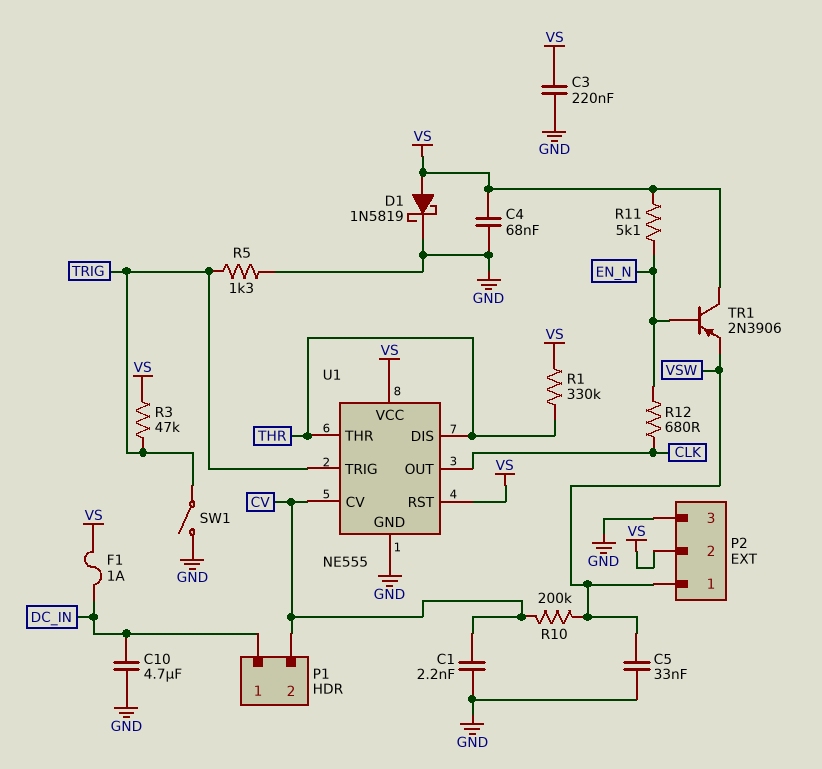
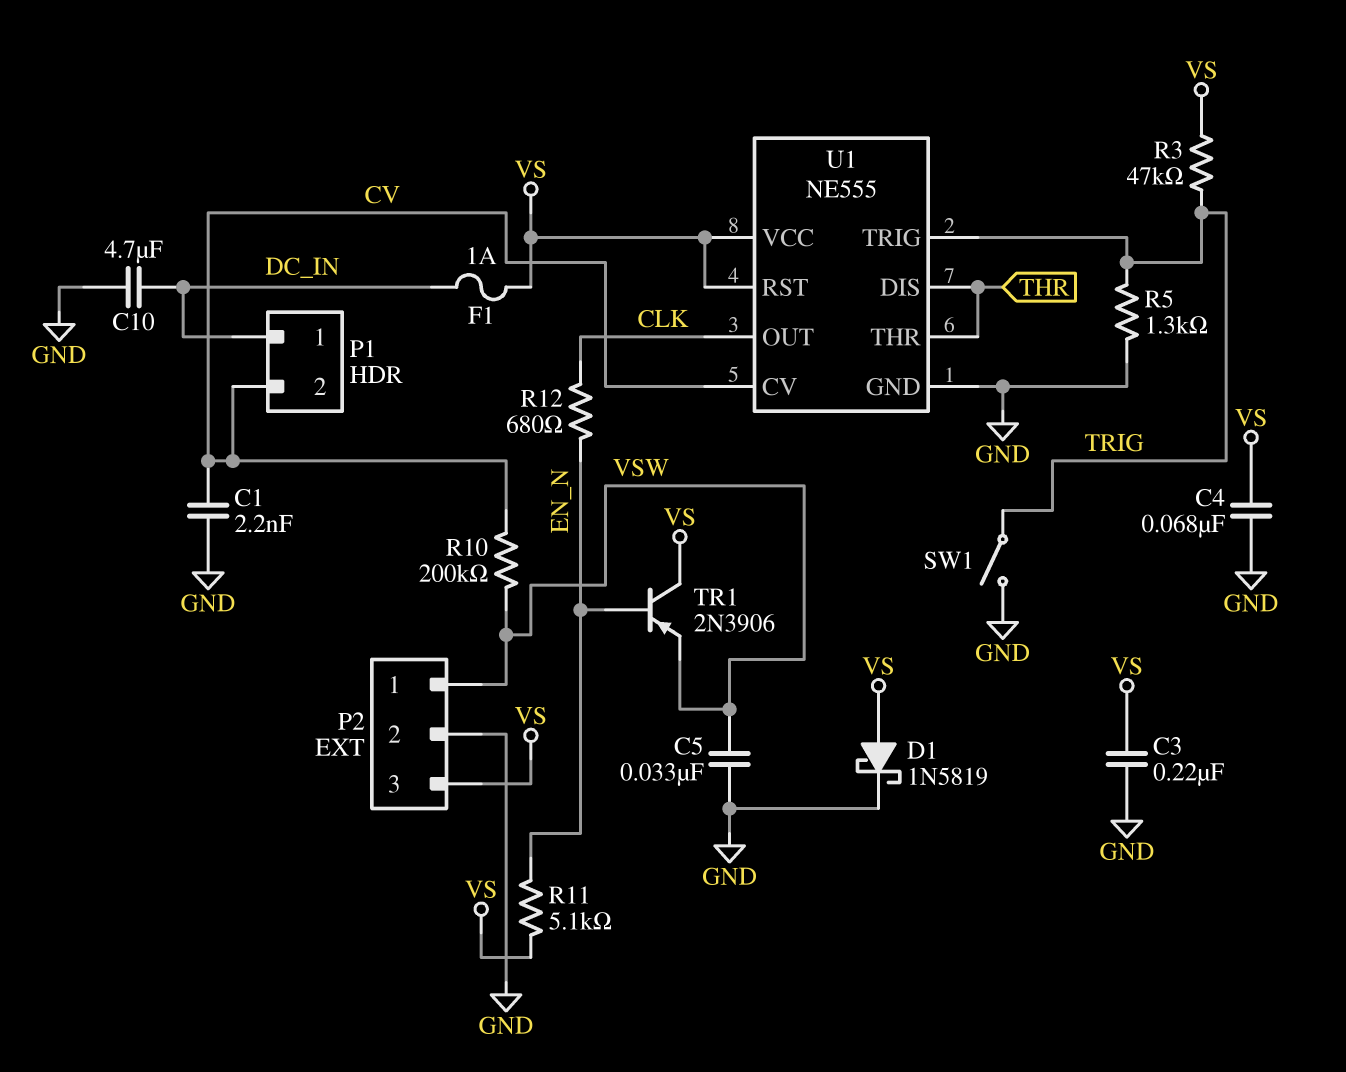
P2 pin 2: VS -> GND
P2 pin 3: GND -> VS
R1: 330k (THR, VS) -> none

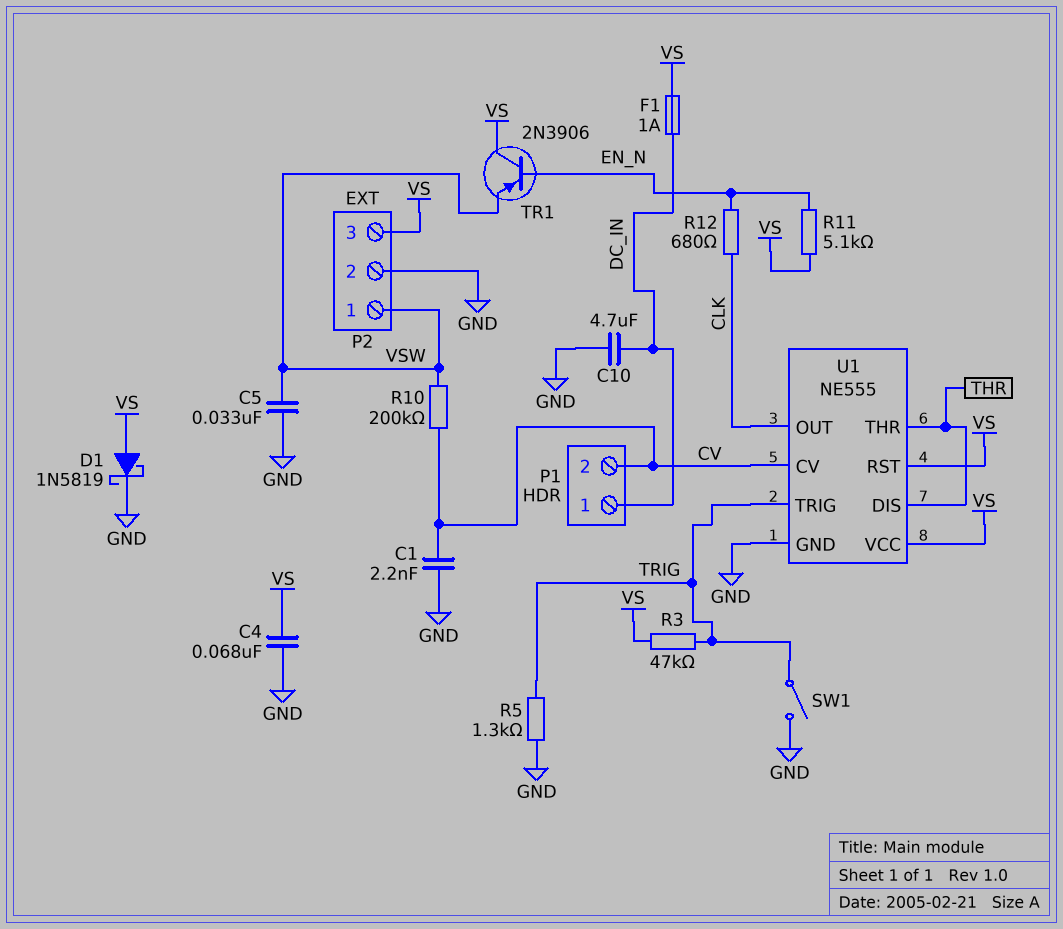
C3: 220nF (GND, VS) -> none

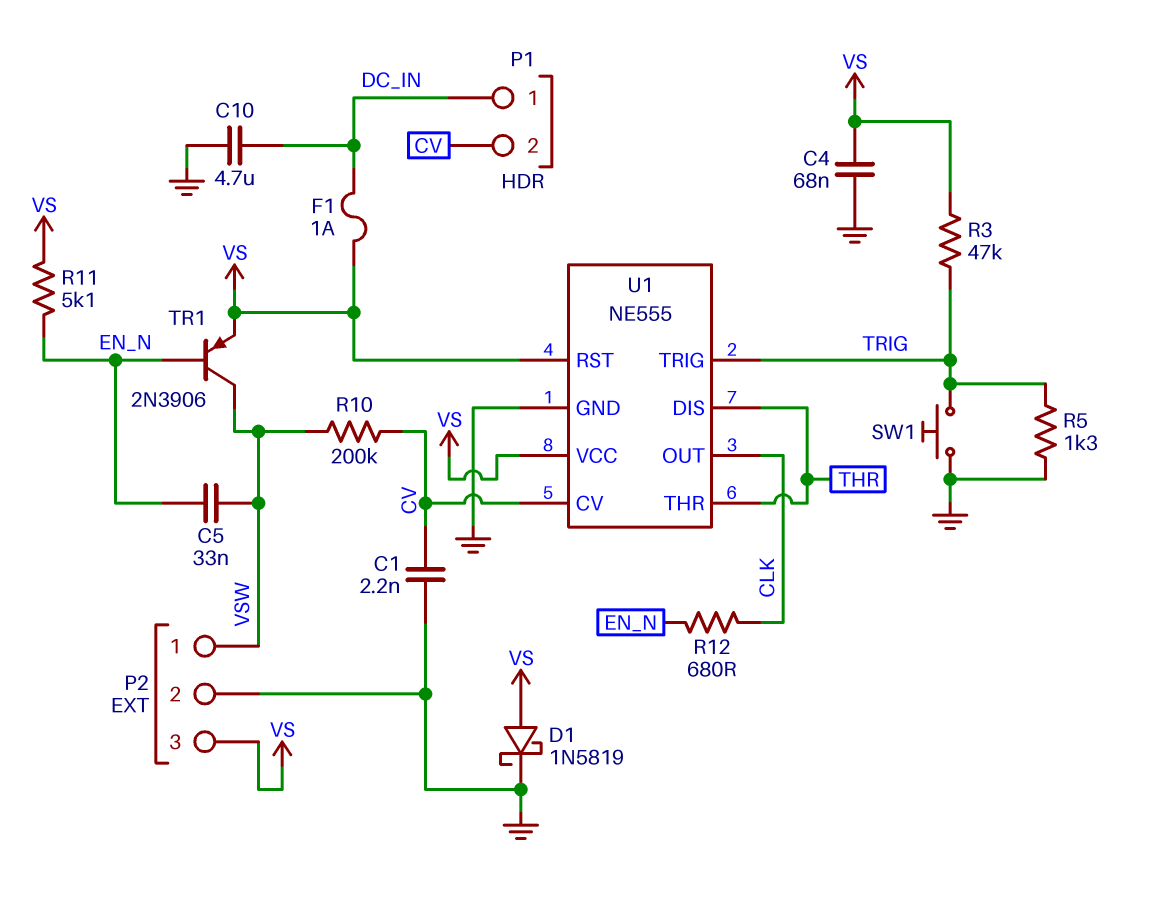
C5: 33nF (GND, VSW) -> 33nF (EN_N, VSW)
SW1: switch (GND, TRIG) -> button (GND, TRIG)
TR1: PNP 2N3906 (B EN_N, C VS, E VSW) -> PNP 2N3906 (B EN_N, C VSW, E VS)

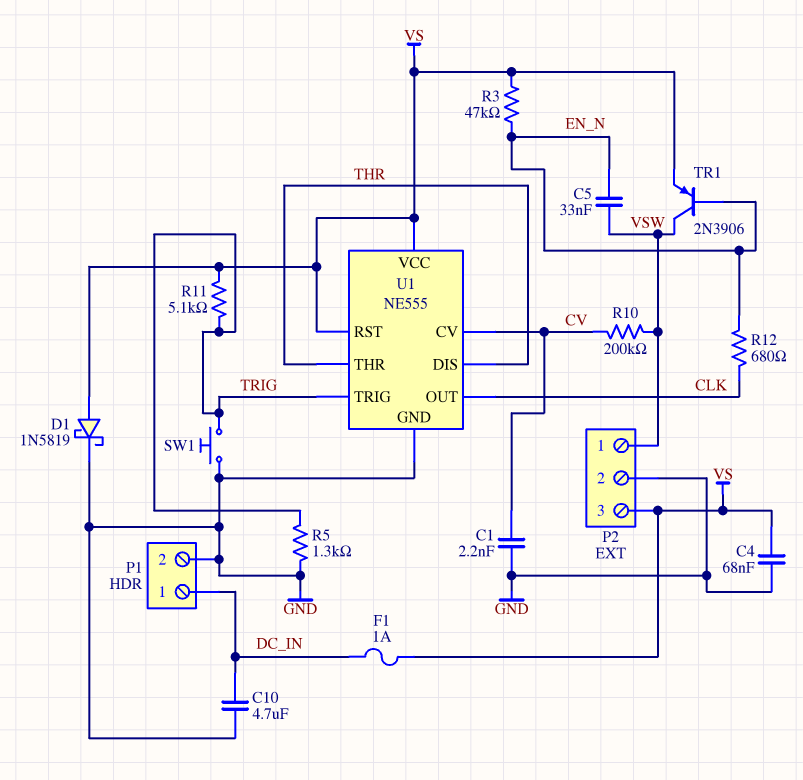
P1 pin 2: CV -> GND
R3: 47k (TRIG, VS) -> 47k (EN_N, VS)
R11: 5.1k (EN_N, VS) -> 5.1k (TRIG, VS)

